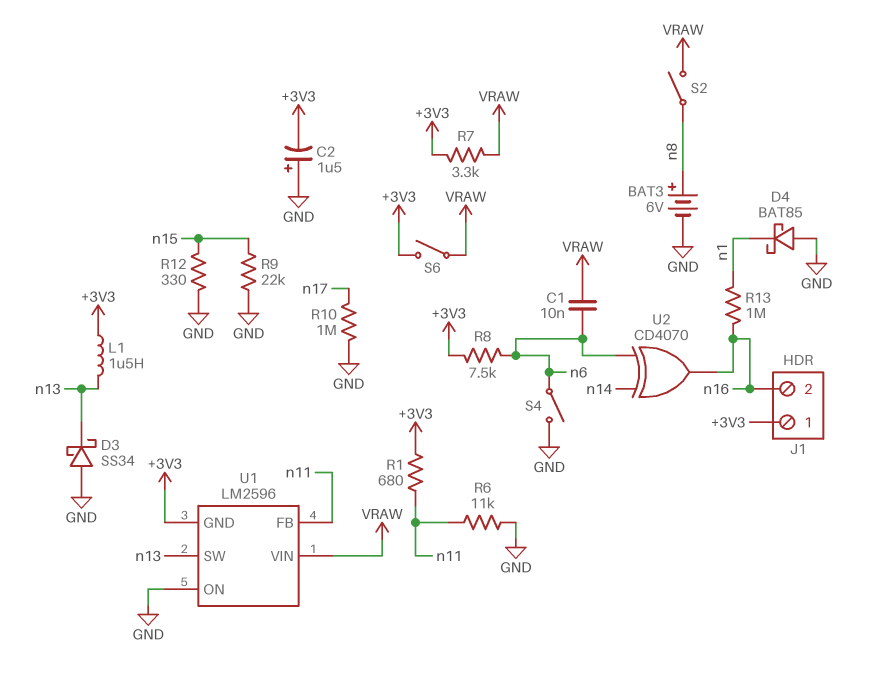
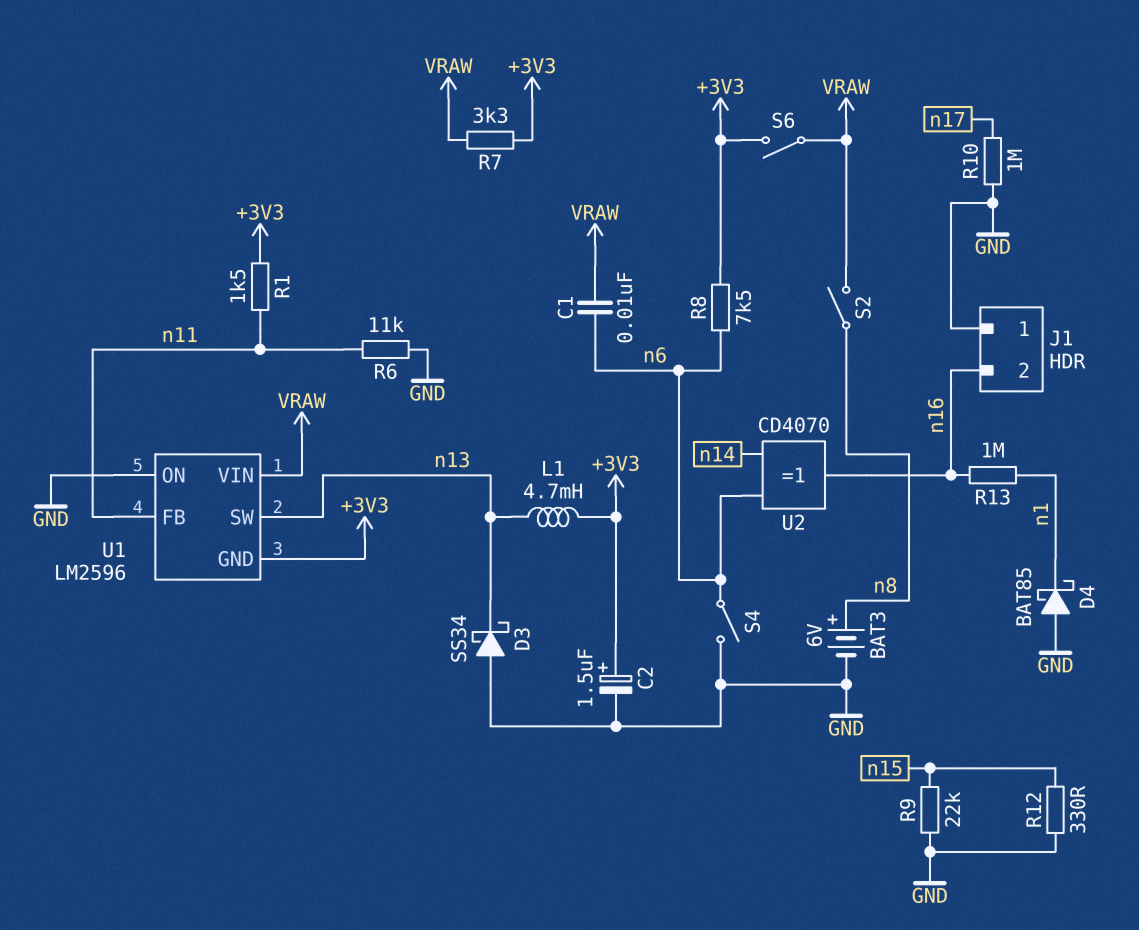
C2: 1.5uF (plus GND, minus +3V3) -> 1.5uF (plus +3V3, minus GND)
J1 pin 1: +3V3 -> GND
L1: 1.5uH (+3V3, n13) -> 4.7mH (+3V3, n13)
R1: 680 (+3V3, n11) -> 1.5k (+3V3, n11)

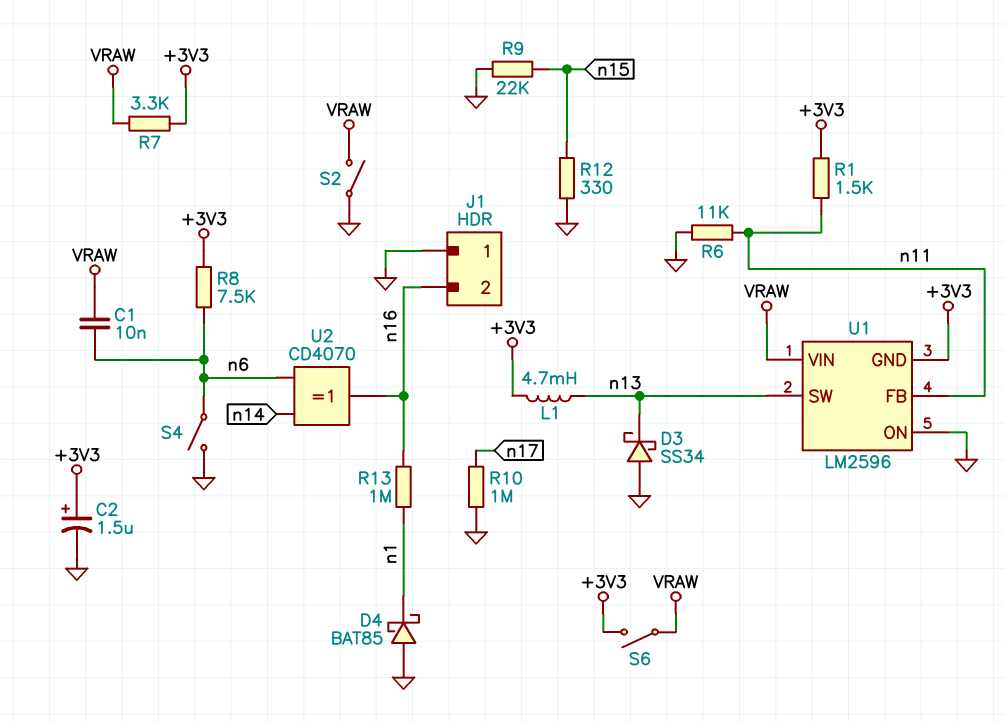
BAT3: 6V (plus n8, minus GND) -> none
S2: switch (VRAW, n8) -> switch (GND, VRAW)

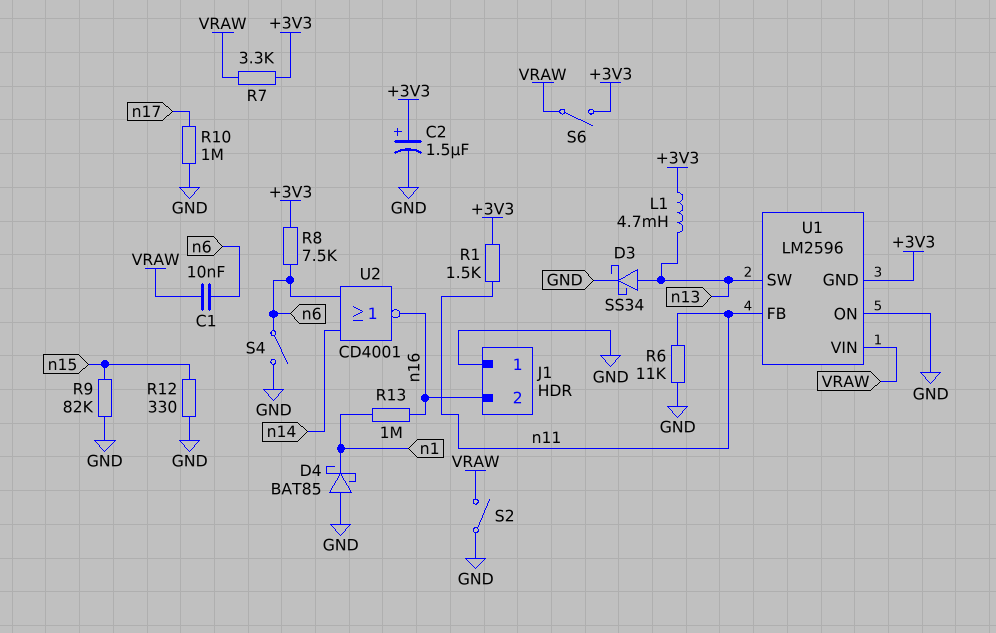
D3: schottky SS34 (A GND, K n13) -> schottky SS34 (A n13, K GND)
R9: 22k (GND, n15) -> 82k (GND, n15)
U2: XOR CD4070 (in n6, in n14, out n16) -> NOR CD4001 (in n6, in n14, out n16)

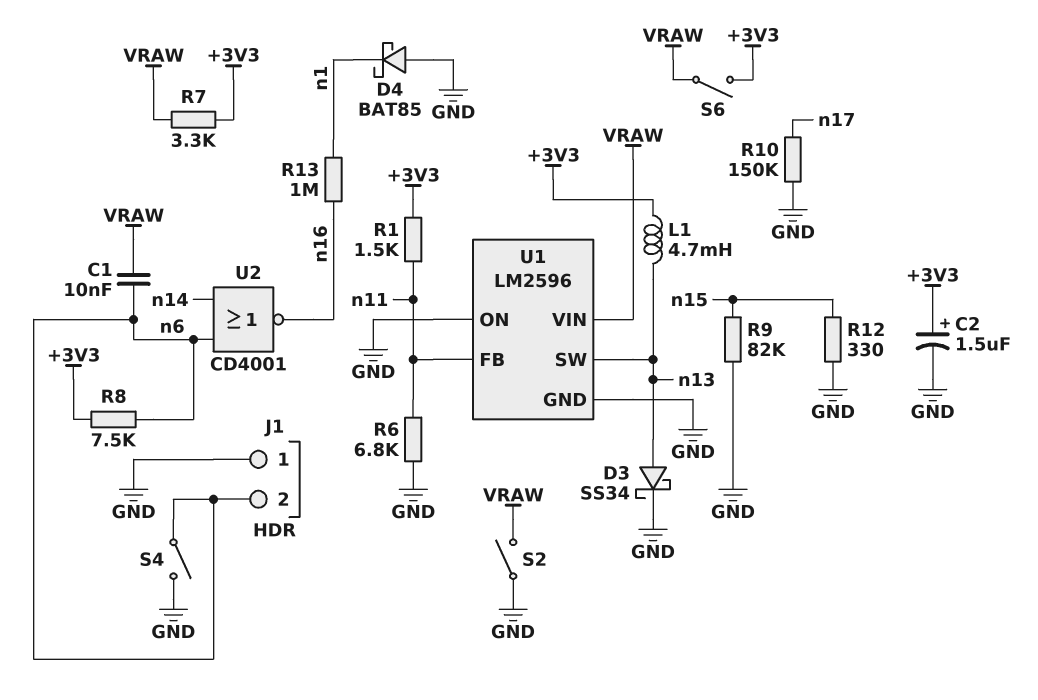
J1 pin 2: n16 -> n6
R6: 11k (GND, n11) -> 6.8k (GND, n11)
R10: 1M (GND, n17) -> 150k (GND, n17)
U1 pin GND: +3V3 -> GND

